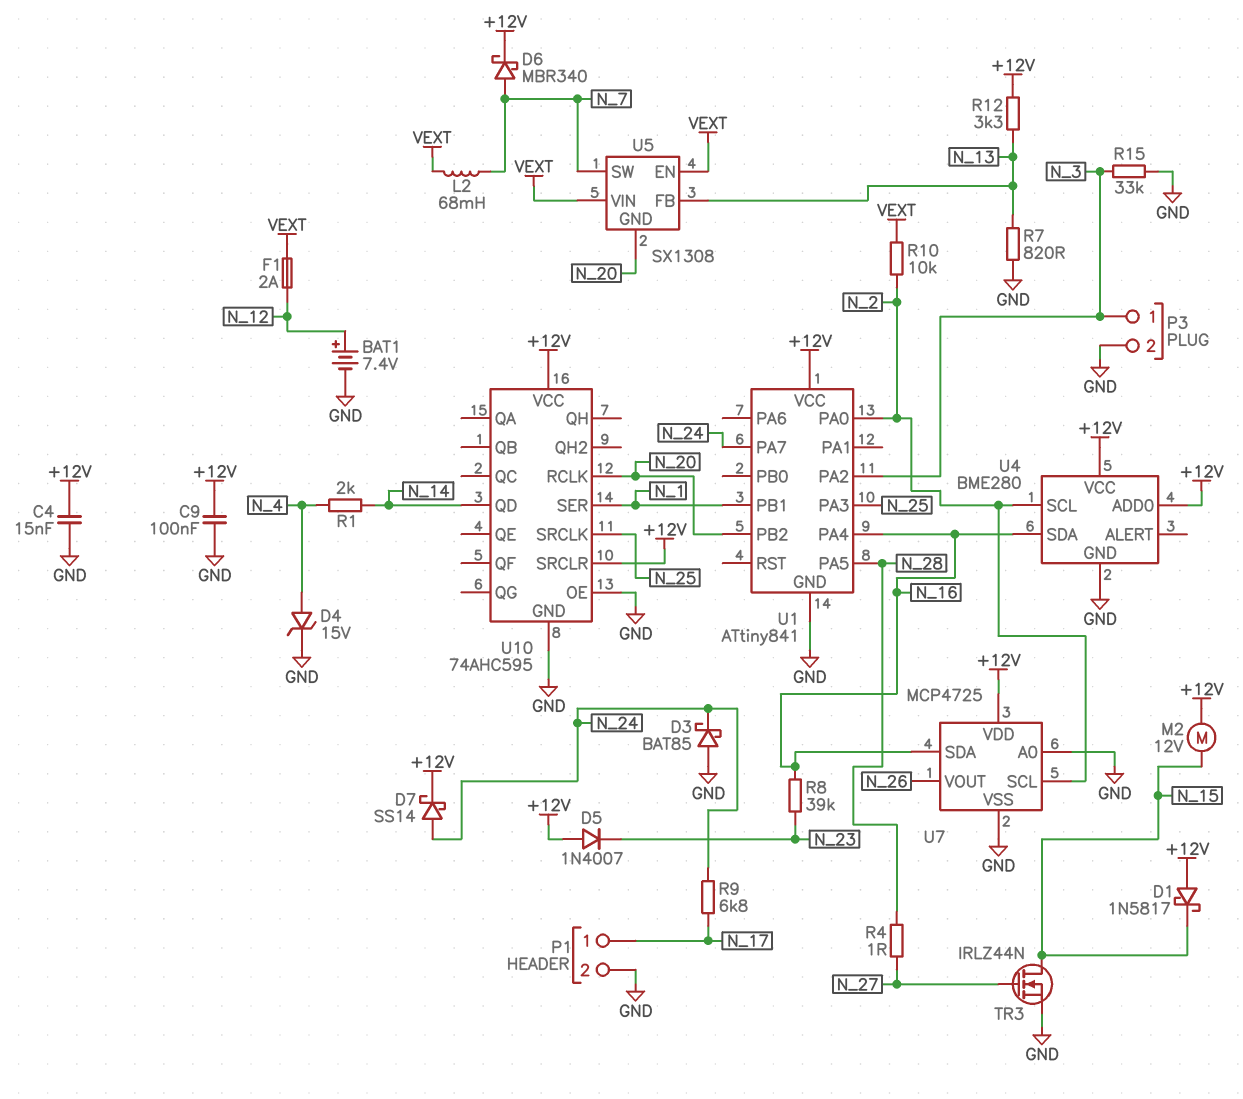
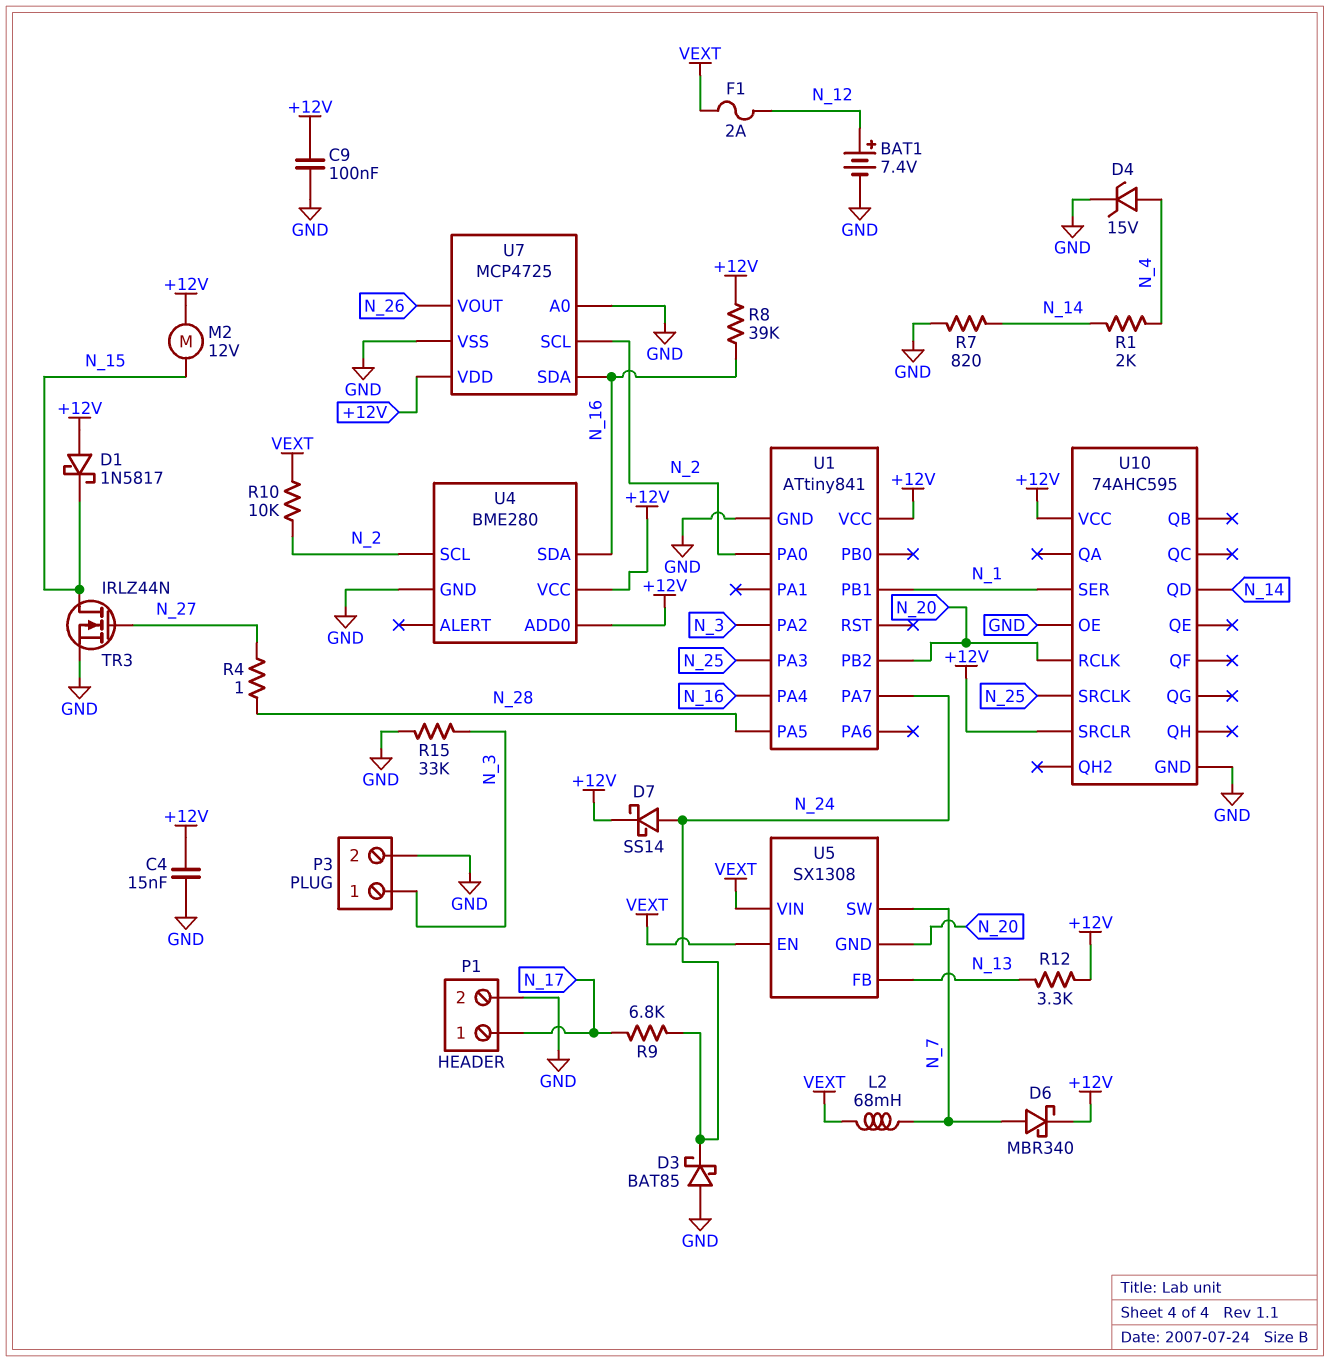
D5: diode 1N4007 (A +12V, K N_23) -> none
R7: 820 (GND, N_13) -> 820 (GND, N_14)
R8: 39k (N_16, N_23) -> 39k (+12V, N_16)

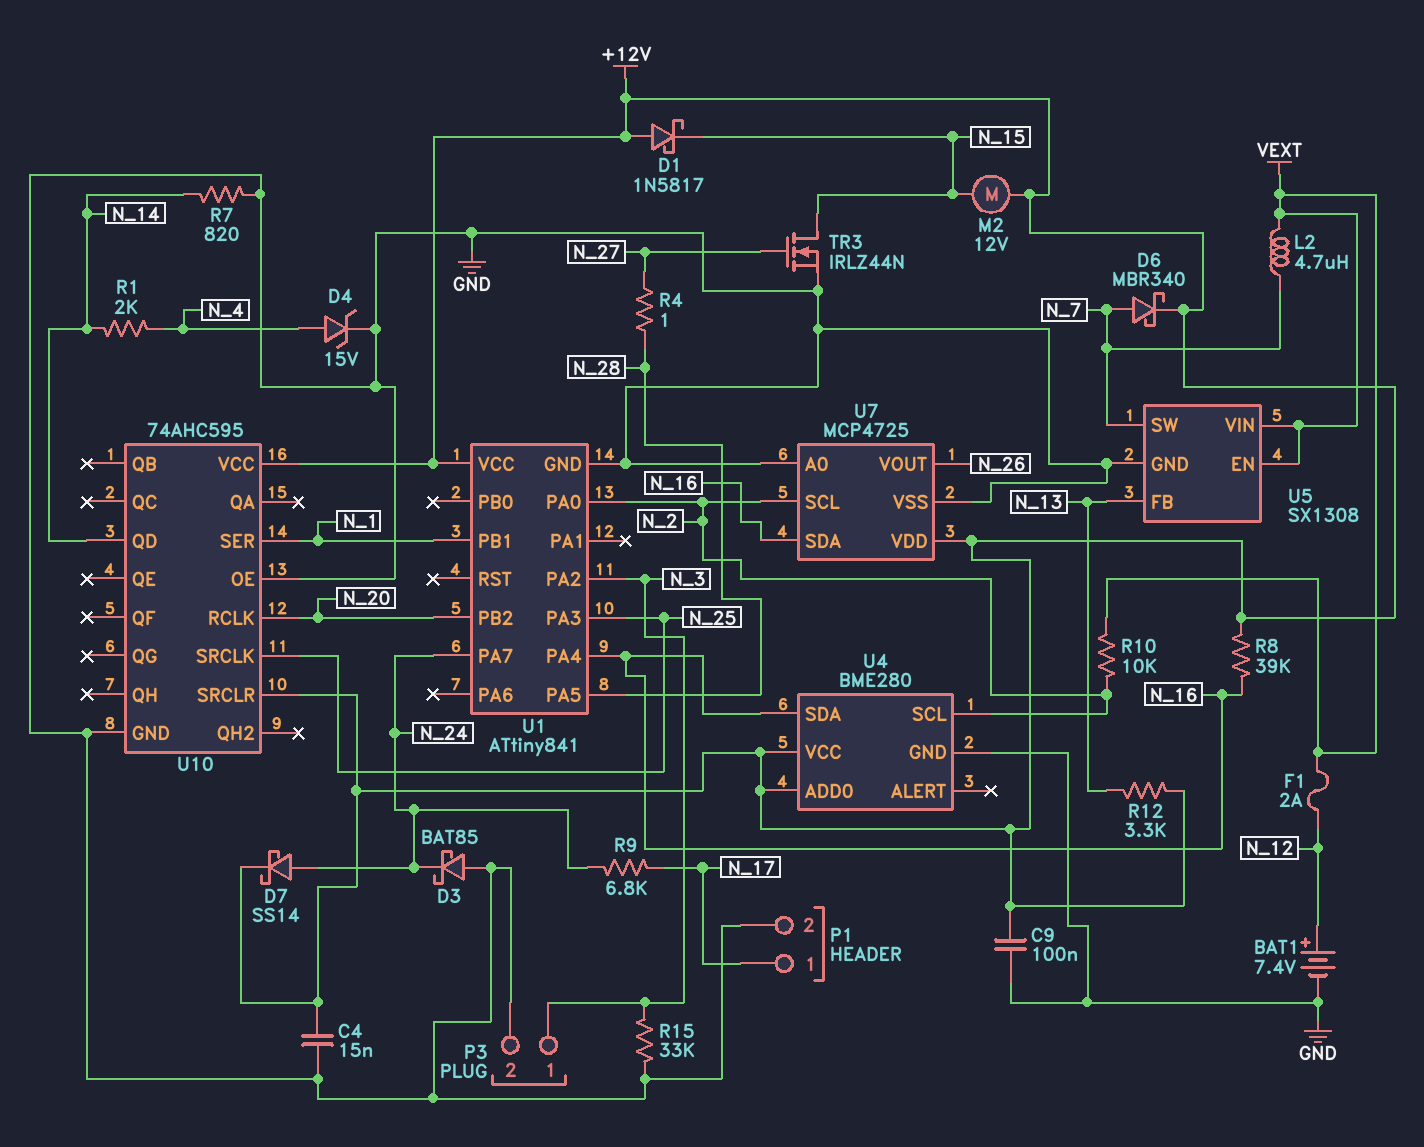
L2: 68mH (N_7, VEXT) -> 4.7uH (N_7, VEXT)
U5 pin GND: N_20 -> GND

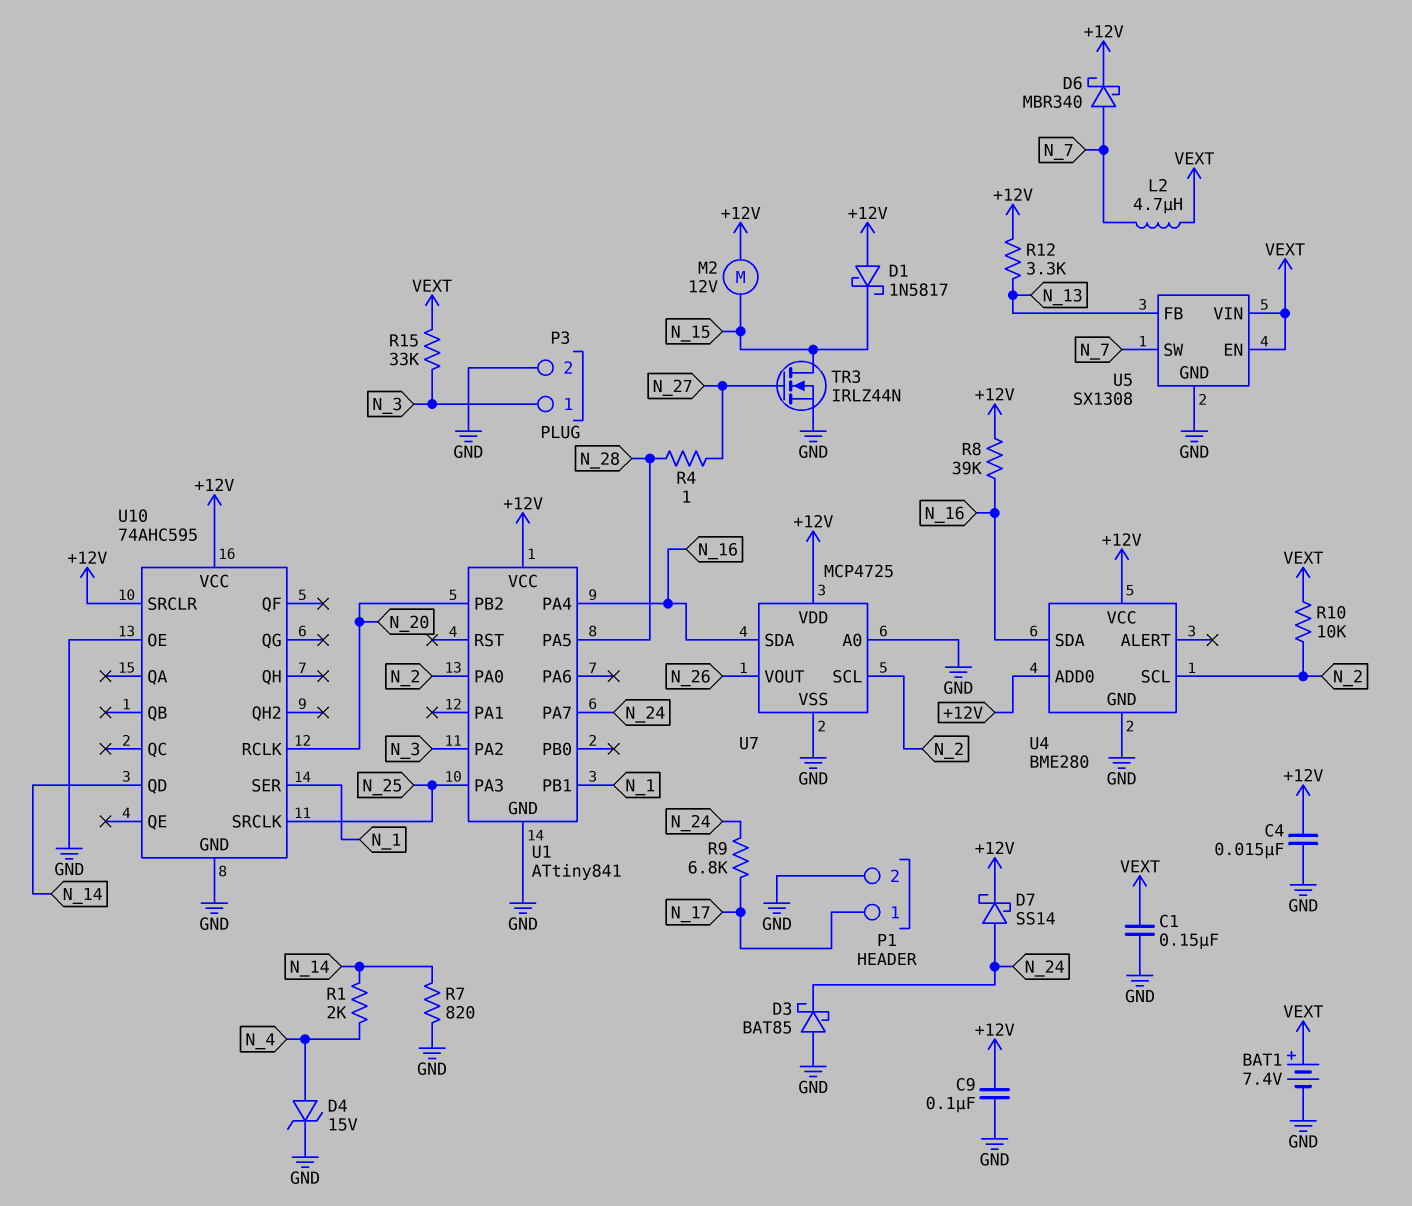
BAT1: 7.4V (plus N_12, minus GND) -> 7.4V (plus VEXT, minus GND)
C1: none -> 150nF (GND, VEXT)
F1: 2A (N_12, VEXT) -> none
R15: 33k (GND, N_3) -> 33k (N_3, VEXT)

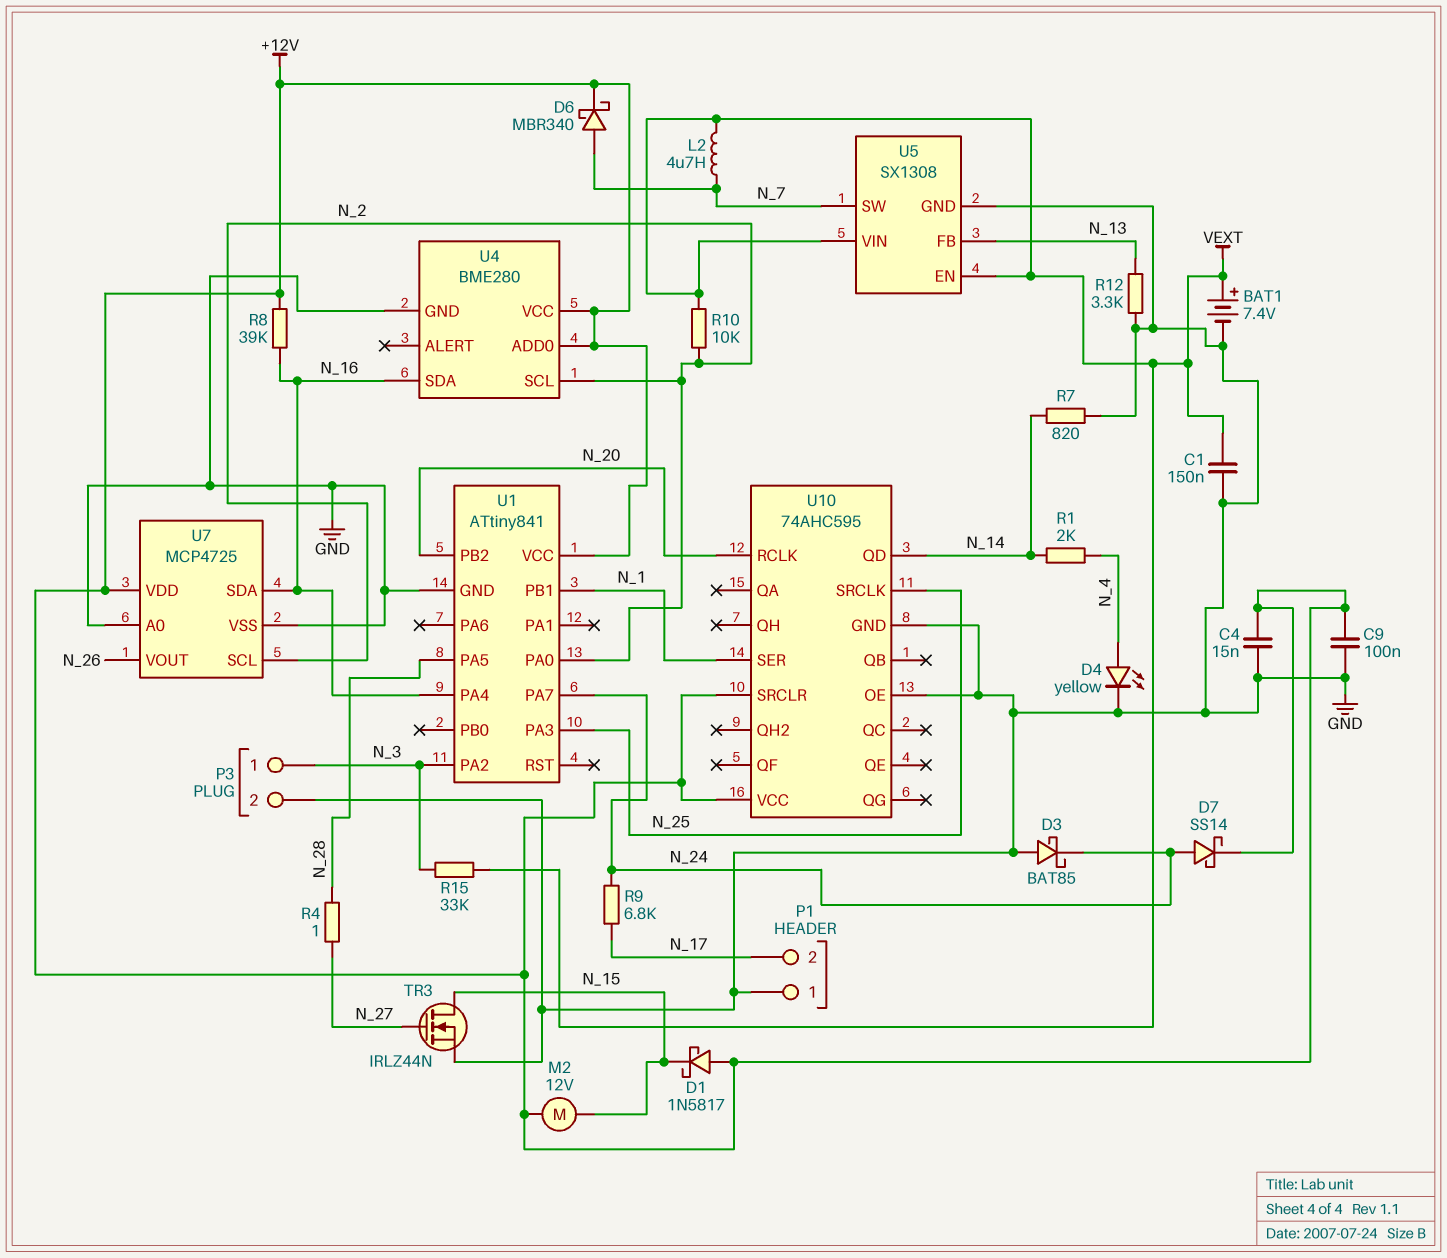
D4: zener 15V (A N_4, K GND) -> LED yellow (A N_4, K GND)
P1 pin 1: N_17 -> GND
P1 pin 2: GND -> N_17
R12: 3.3k (+12V, N_13) -> 3.3k (GND, N_13)

